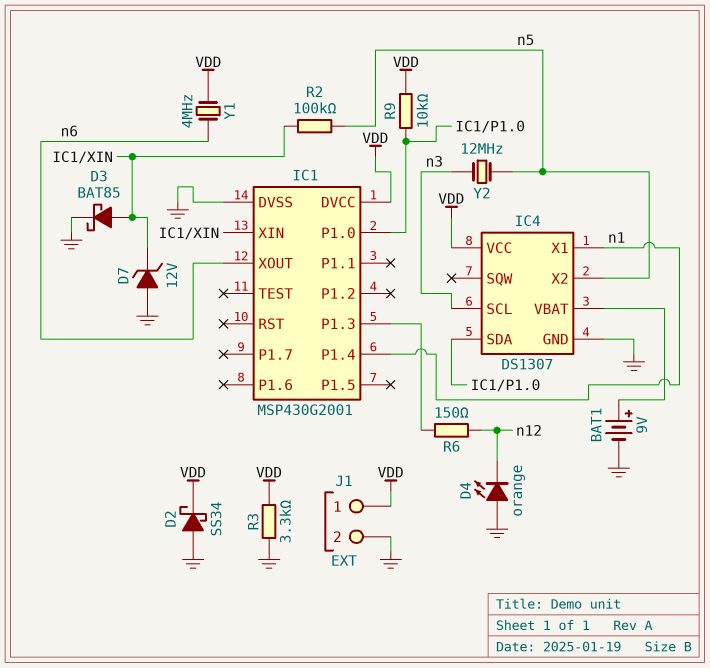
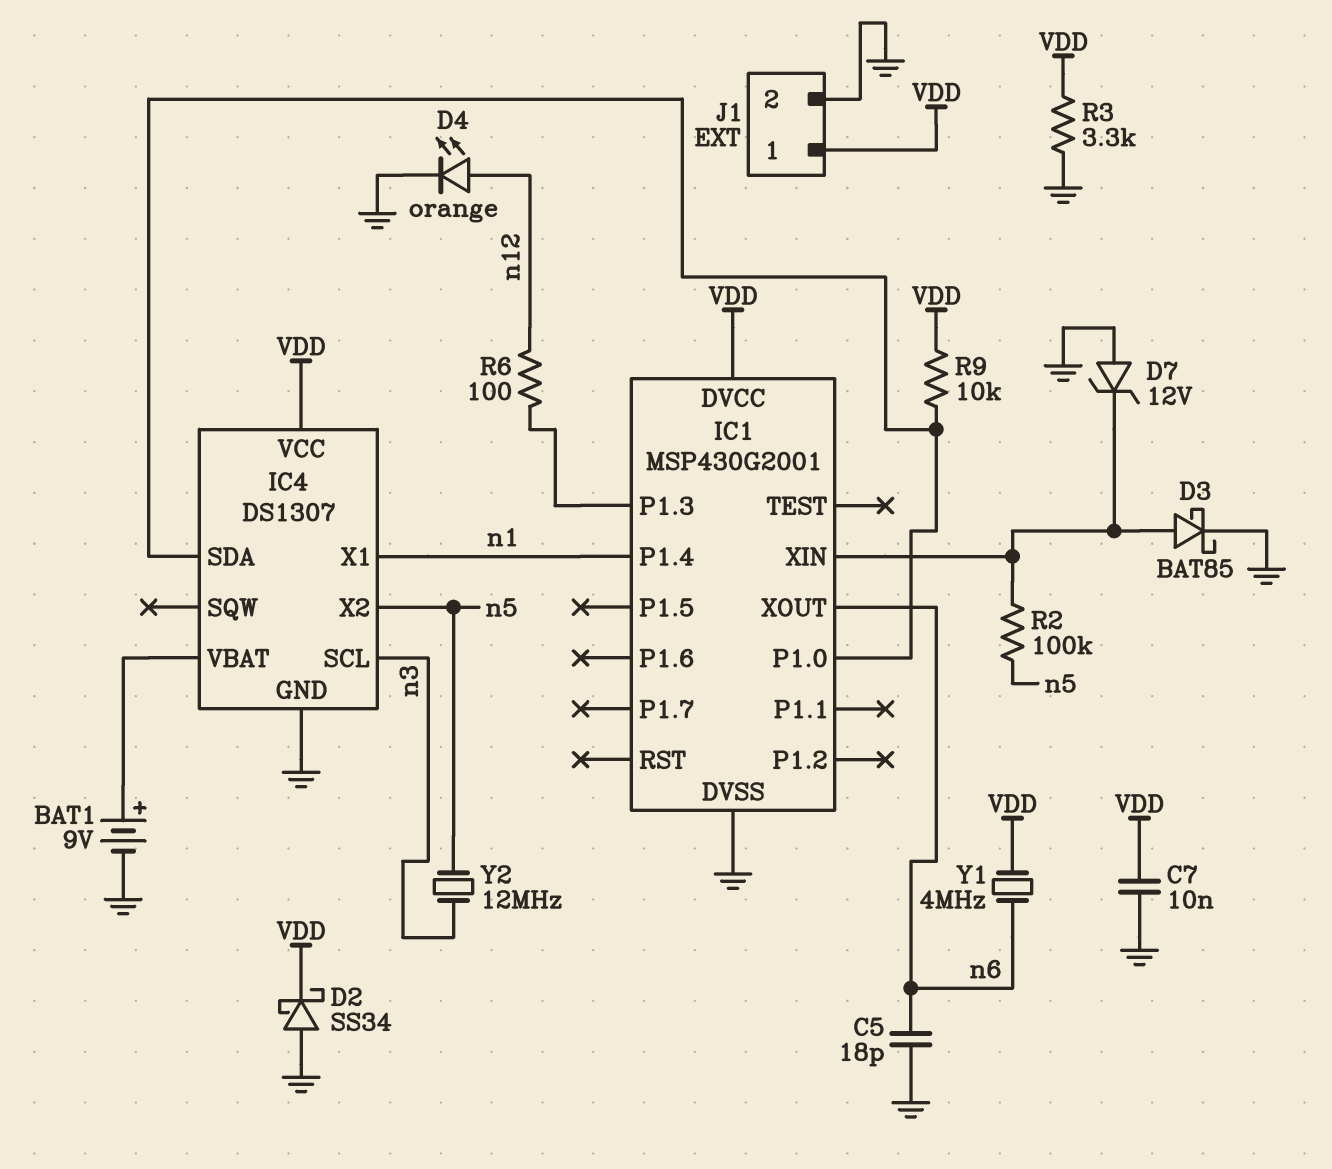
C5: none -> 18pF (GND, n6)
C7: none -> 10nF (GND, VDD)
D4: LED orange (A GND, K n12) -> LED orange (A n12, K GND)
R6: 150 (IC1/P1.3, n12) -> 100 (IC1/P1.3, n12)

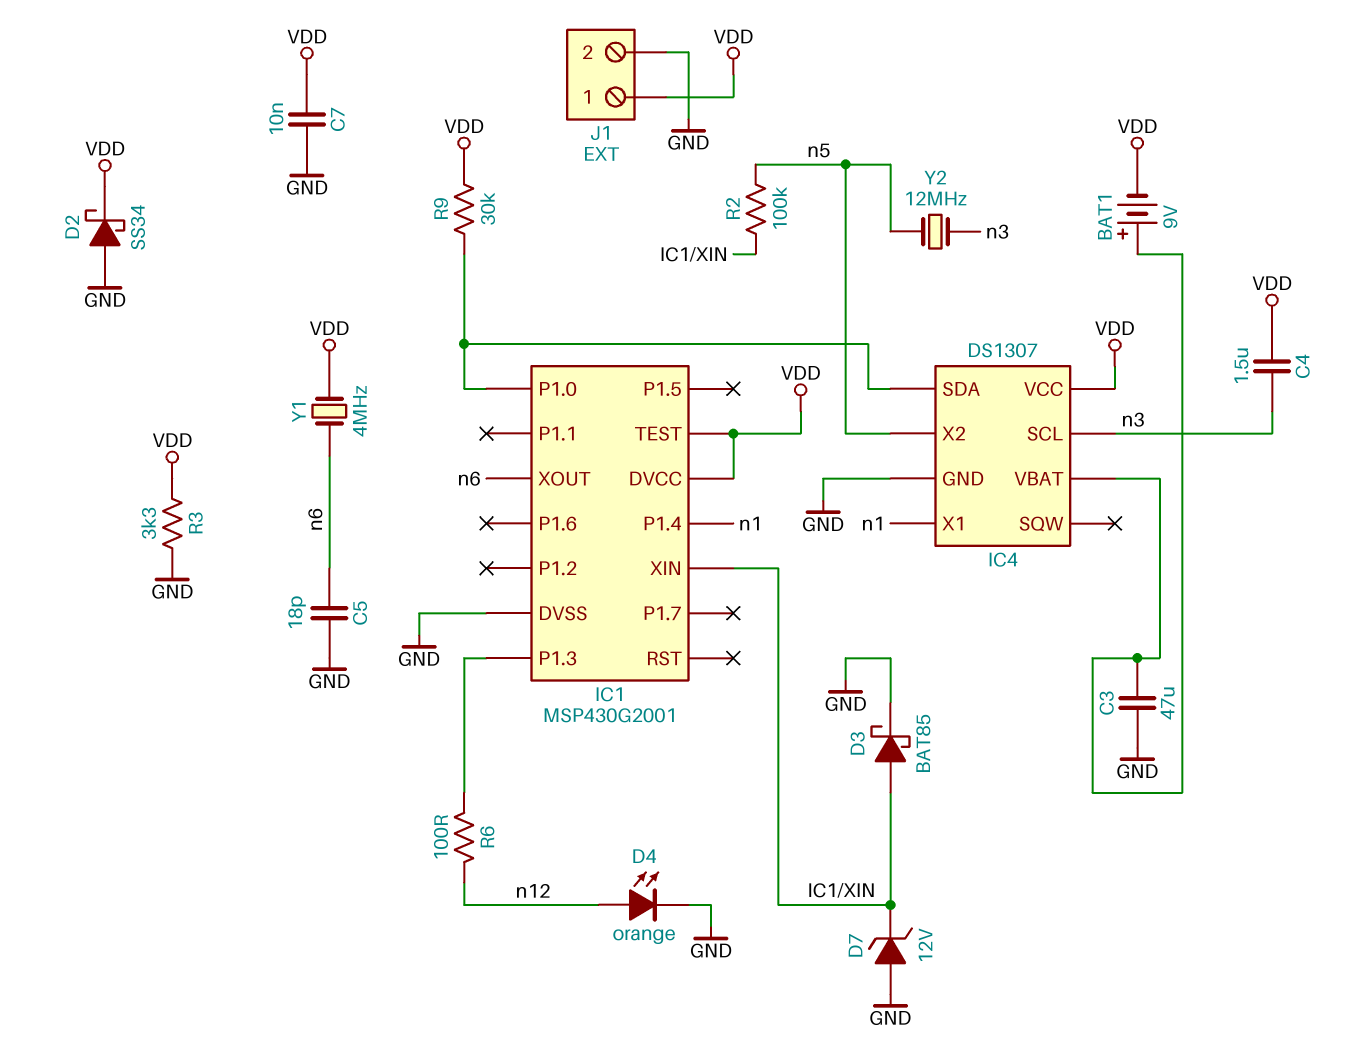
BAT1: 9V (plus IC4/VBAT, minus GND) -> 9V (plus IC4/VBAT, minus VDD)
C3: none -> 47uF (GND, IC4/VBAT)
C4: none -> 1.5uF (VDD, n3)
IC1 pin TEST: none -> VDD
R9: 10k (IC1/P1.0, VDD) -> 30k (IC1/P1.0, VDD)

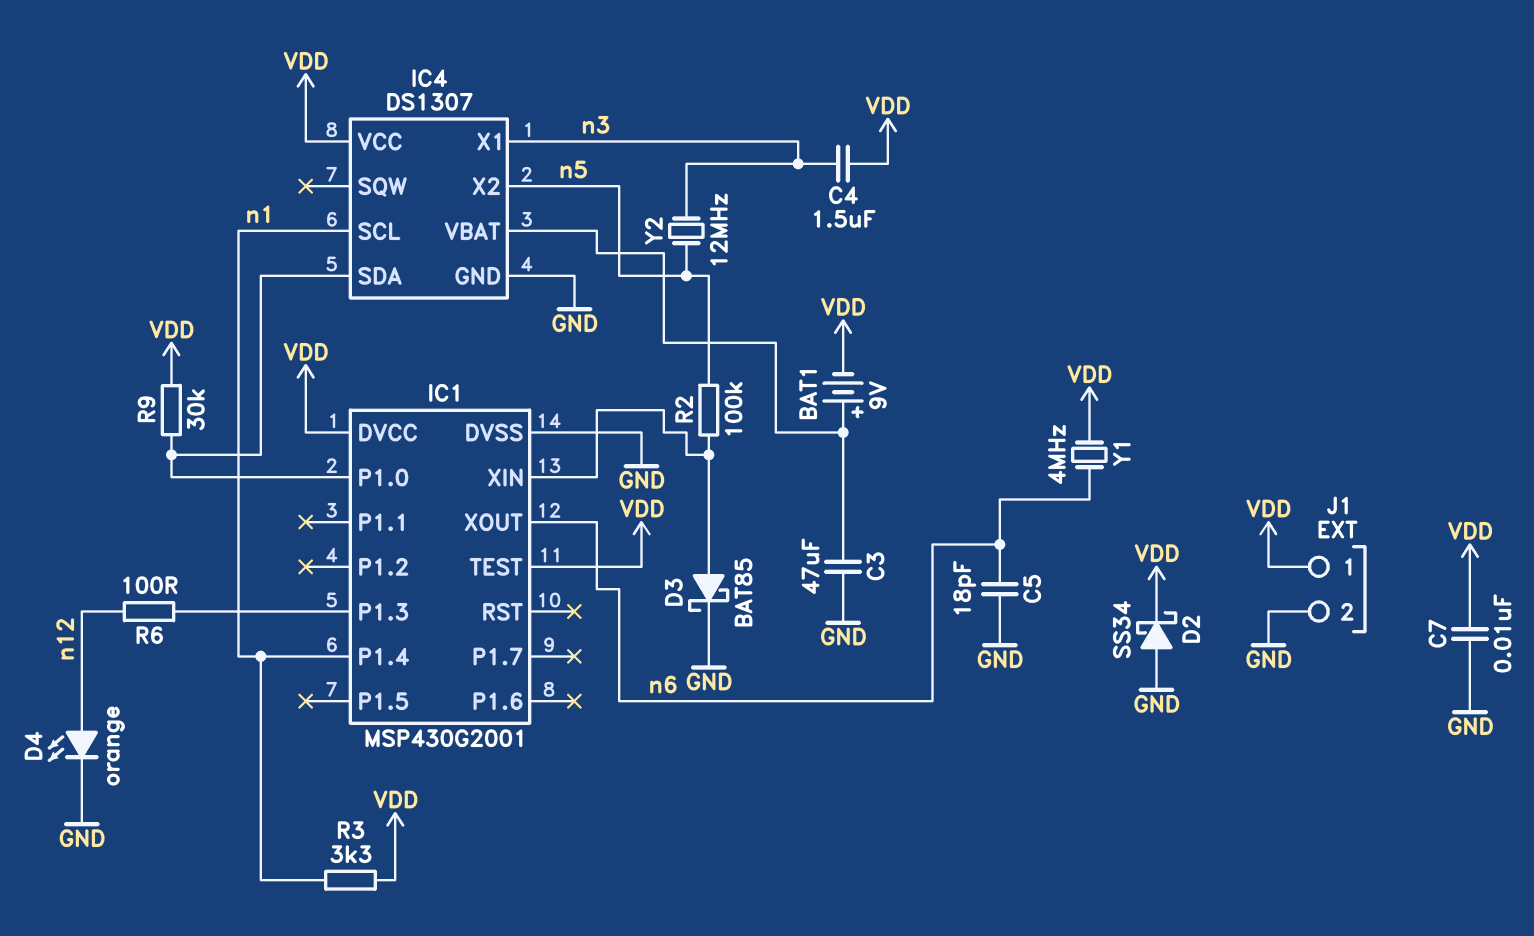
D7: zener 12V (A GND, K IC1/XIN) -> none
IC4 pin SCL: n3 -> n1
IC4 pin X1: n1 -> n3
R3: 3.3k (GND, VDD) -> 3.3k (VDD, n1)

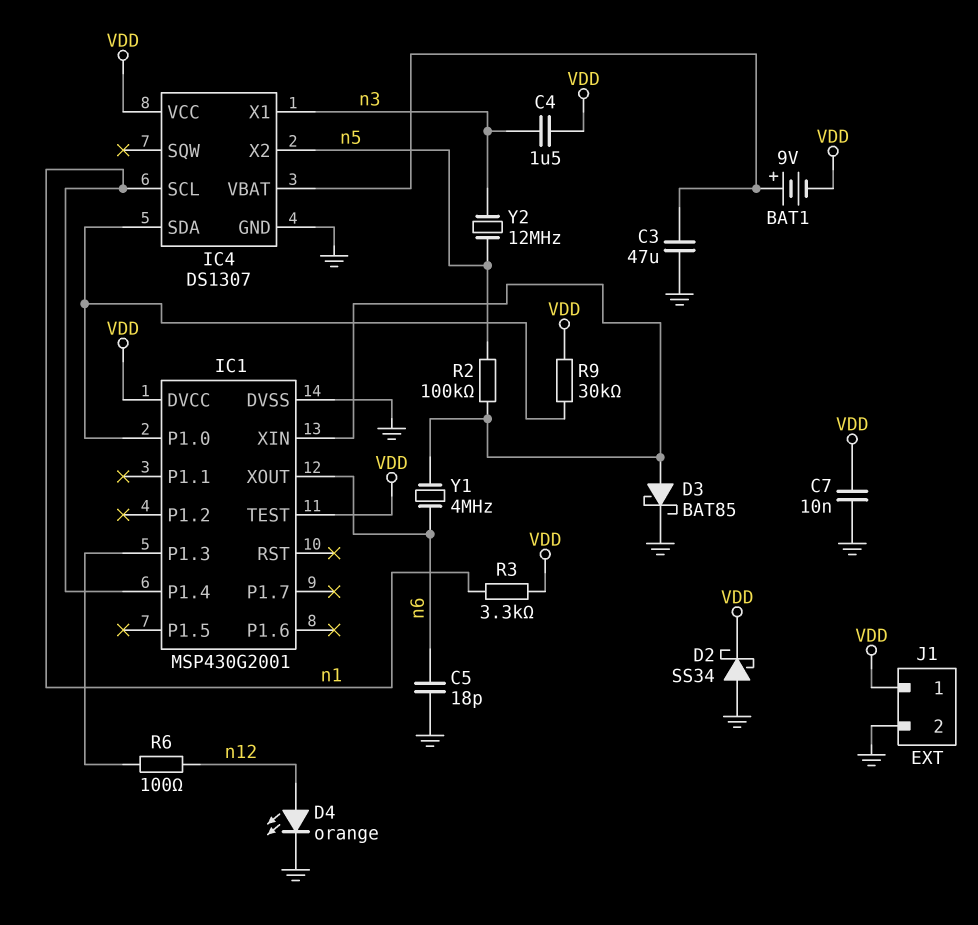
Y1: 4MHz (VDD, n6) -> 4MHz (IC1/XIN, n6)

